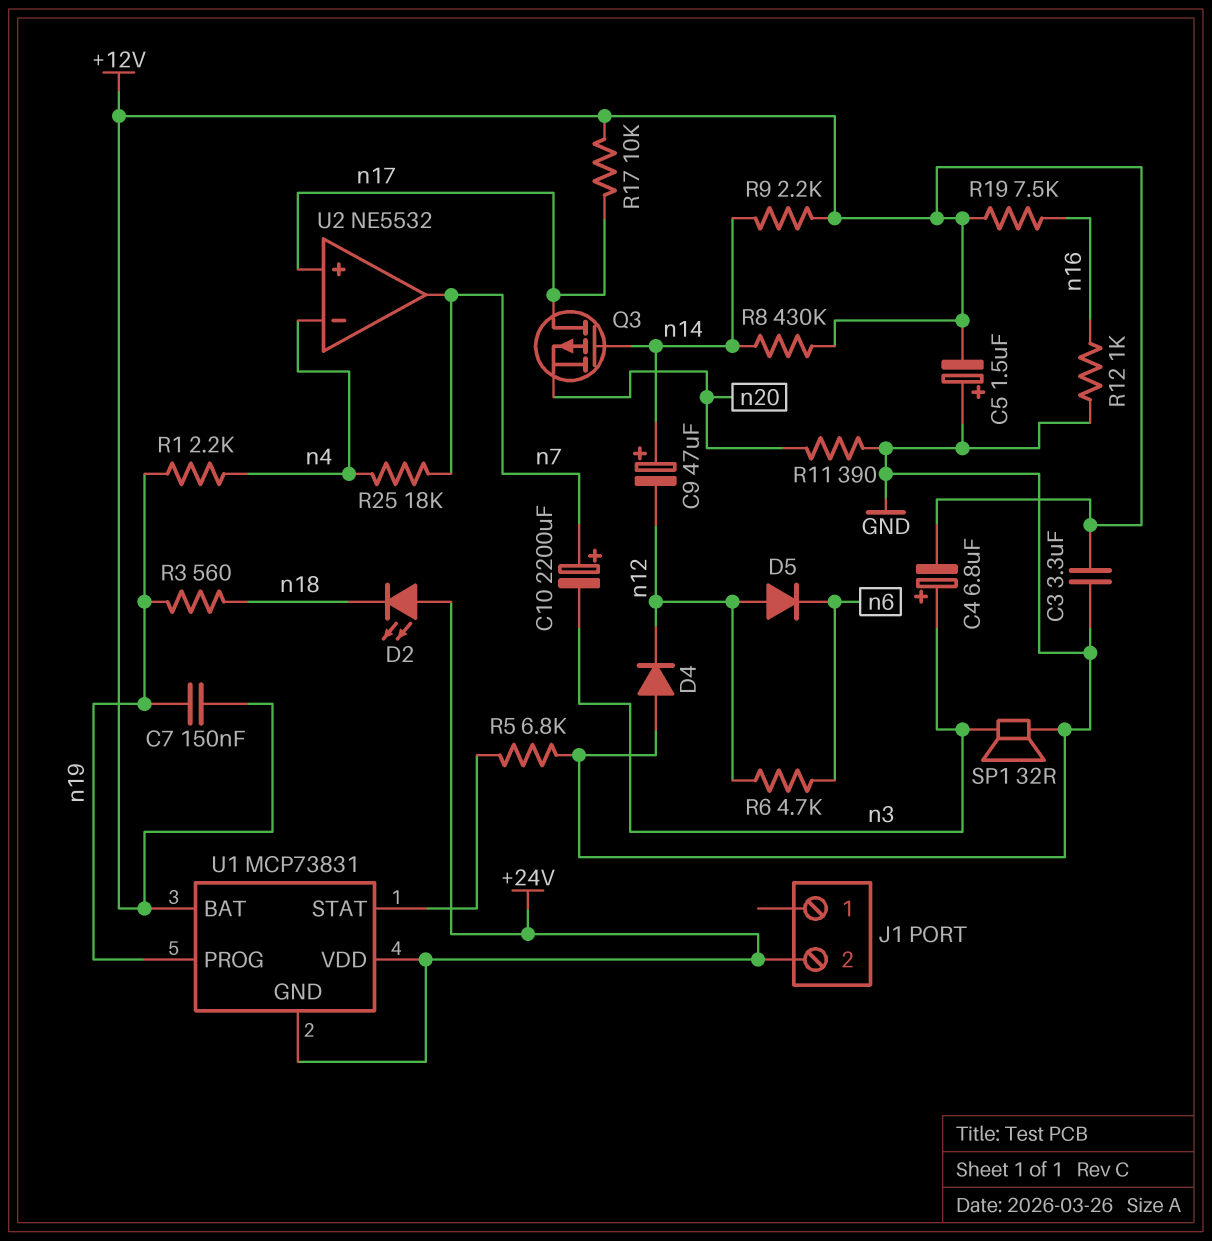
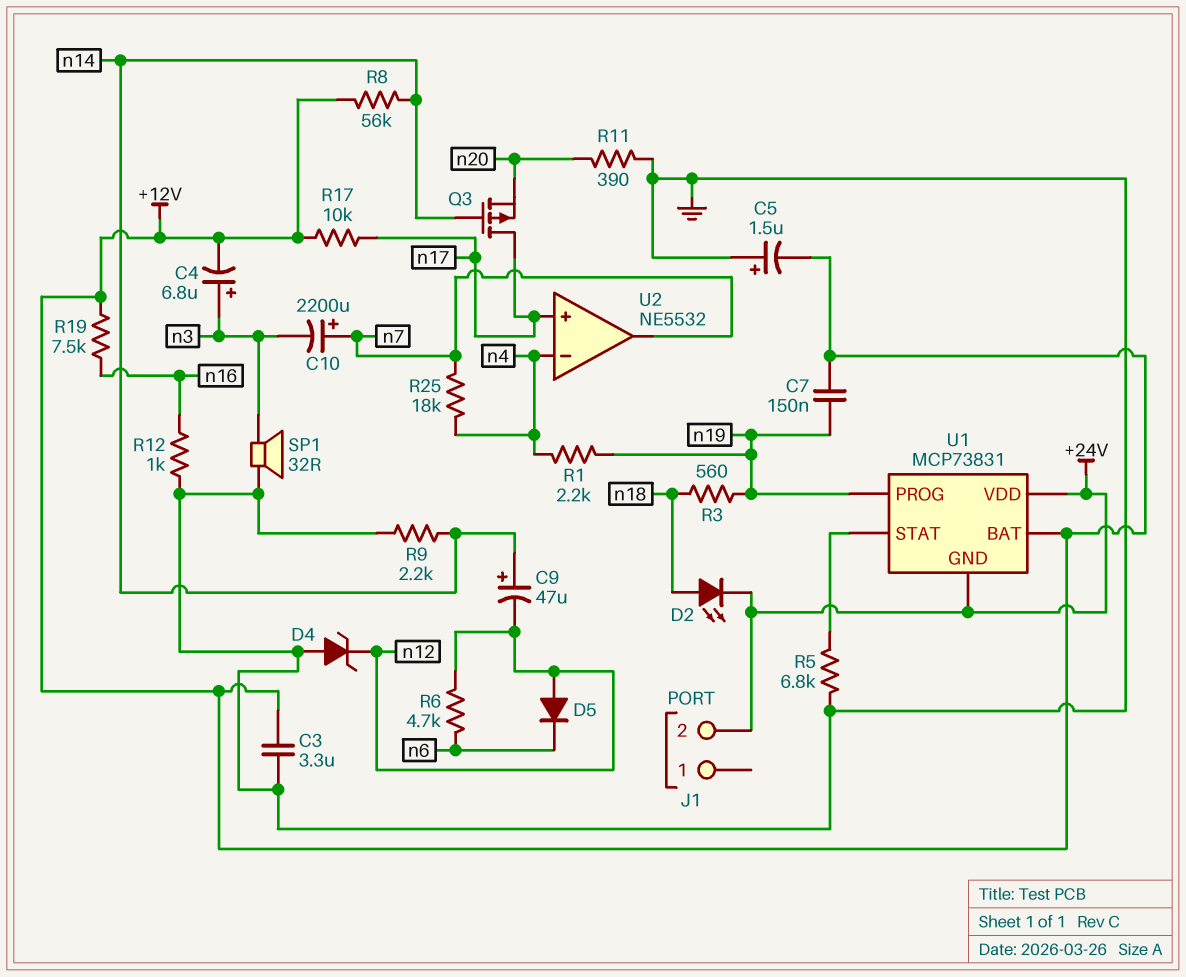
D2: LED (A +24V, K n18) -> LED (A n18, K +24V)
D4: diode (A GND, K n12) -> zener (A GND, K n12)
R8: 430k (+12V, n14) -> 56k (+12V, n14)
R9: 2.2k (+12V, n14) -> 2.2k (GND, n14)

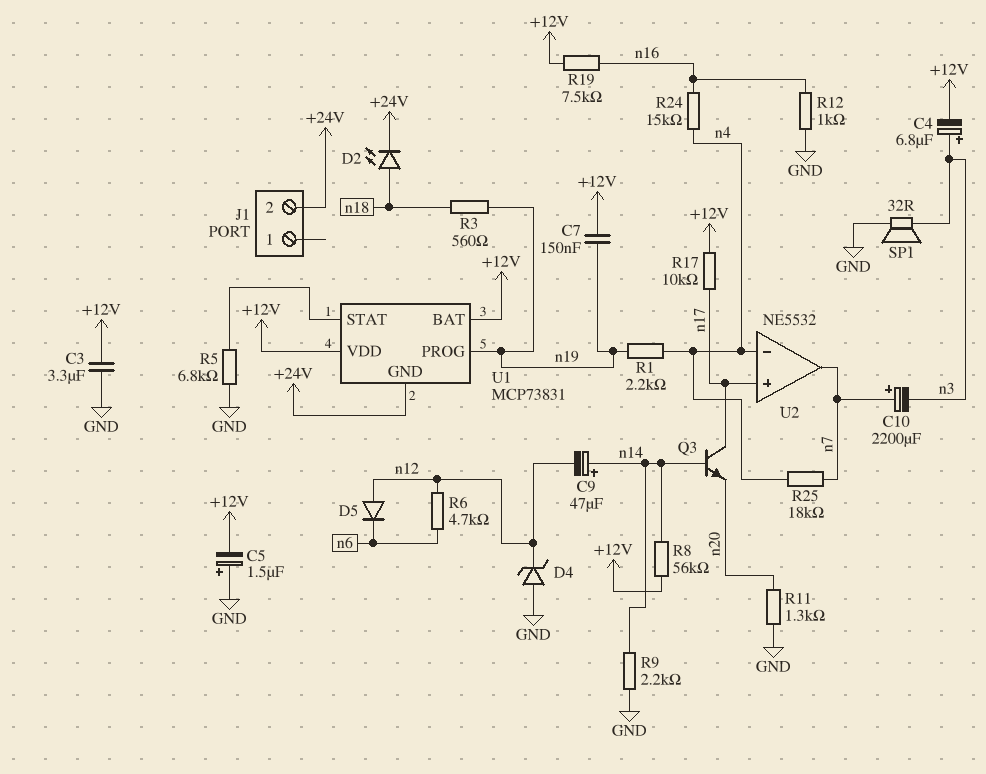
Q3: PMOS (G n14, D n17, S n20) -> NPN (B n14, C n17, E n20)
R11: 390 (GND, n20) -> 1.3k (GND, n20)
R24: none -> 15k (n4, n16)
U1 pin VDD: +24V -> +12V

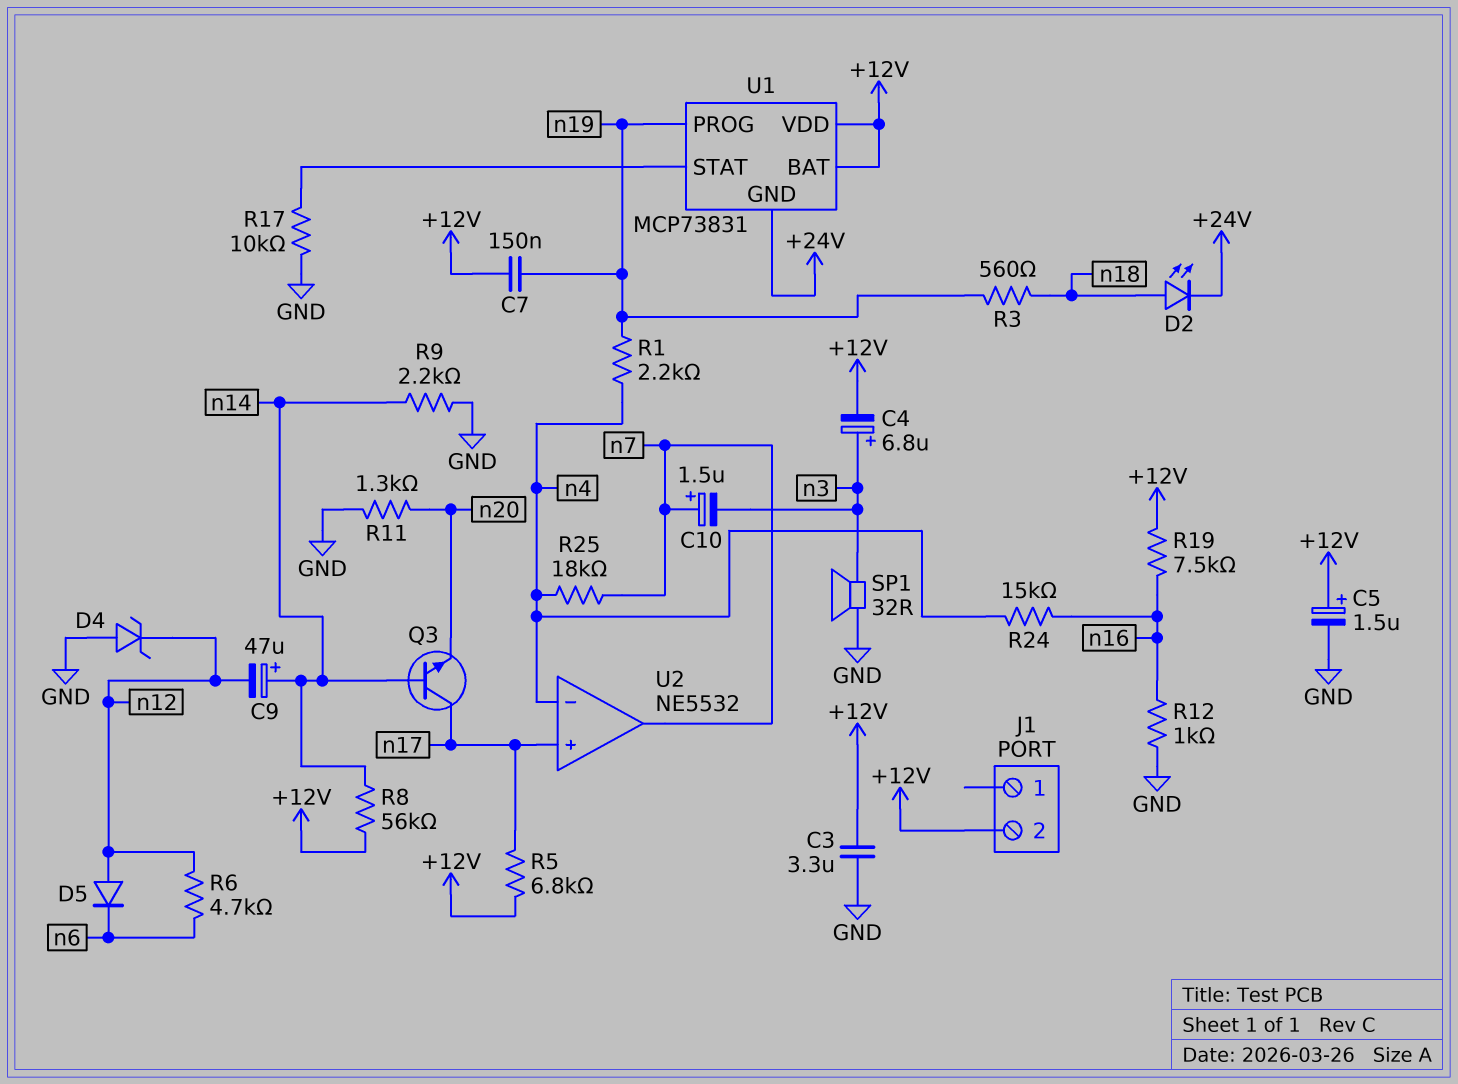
C5: 1.5uF (plus GND, minus +12V) -> 1.5uF (plus +12V, minus GND)
C10: 2200uF (plus n7, minus n3) -> 1.5uF (plus n7, minus n3)
J1 pin 2: +24V -> +12V
R5: 6.8k (GND, U1/STAT) -> 6.8k (+12V, n17)
R17: 10k (+12V, n17) -> 10k (GND, U1/STAT)

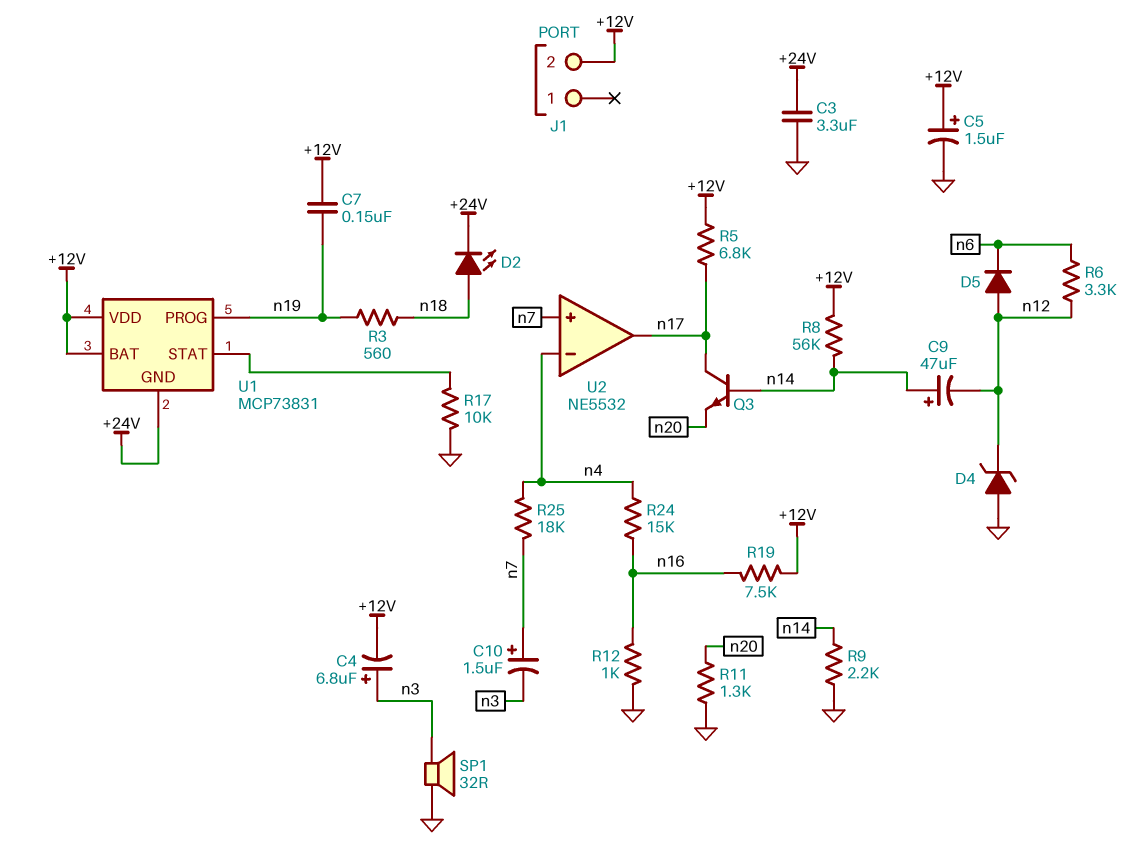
C3: 3.3uF (+12V, GND) -> 3.3uF (+24V, GND)
R1: 2.2k (n4, n19) -> none
R6: 4.7k (n6, n12) -> 3.3k (n6, n12)
U2 pin in+: n17 -> n7
U2 pin out: n7 -> n17

